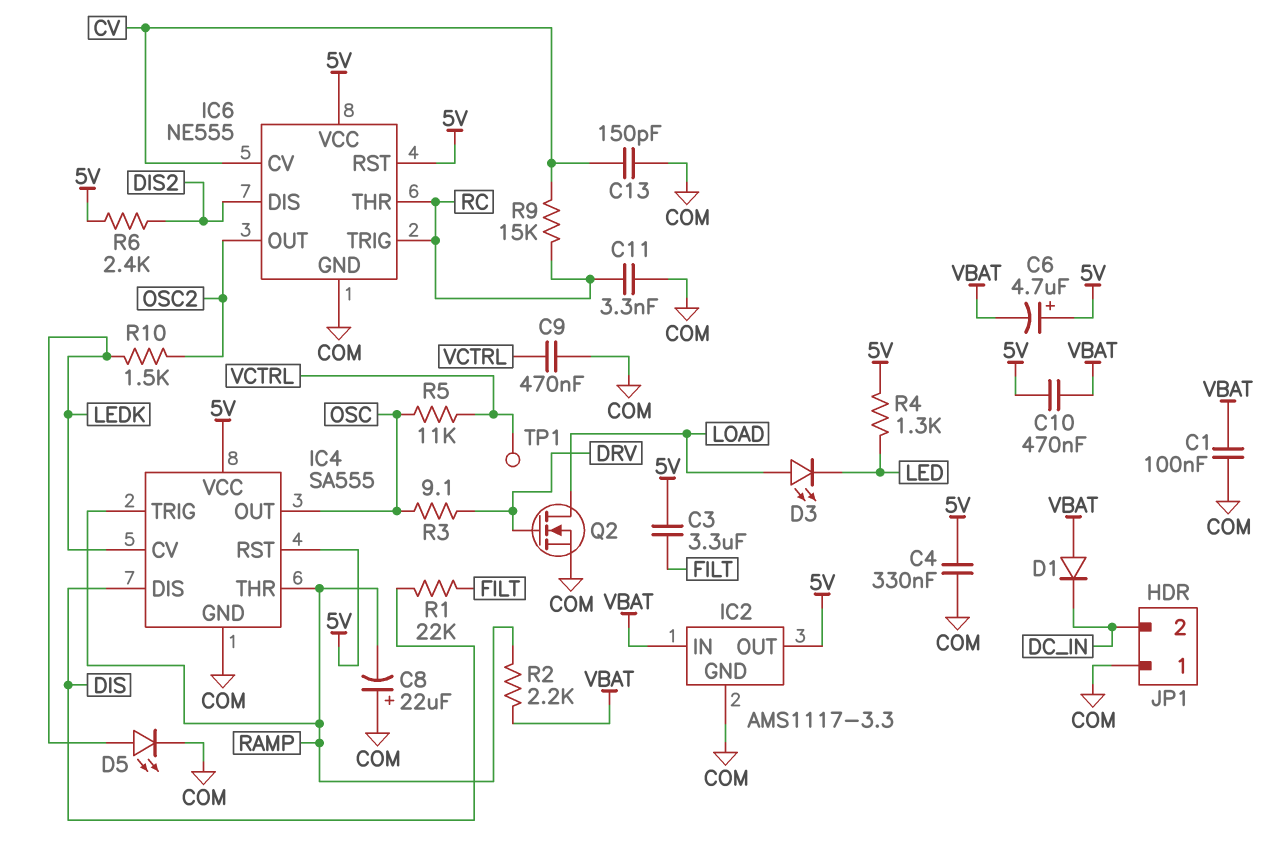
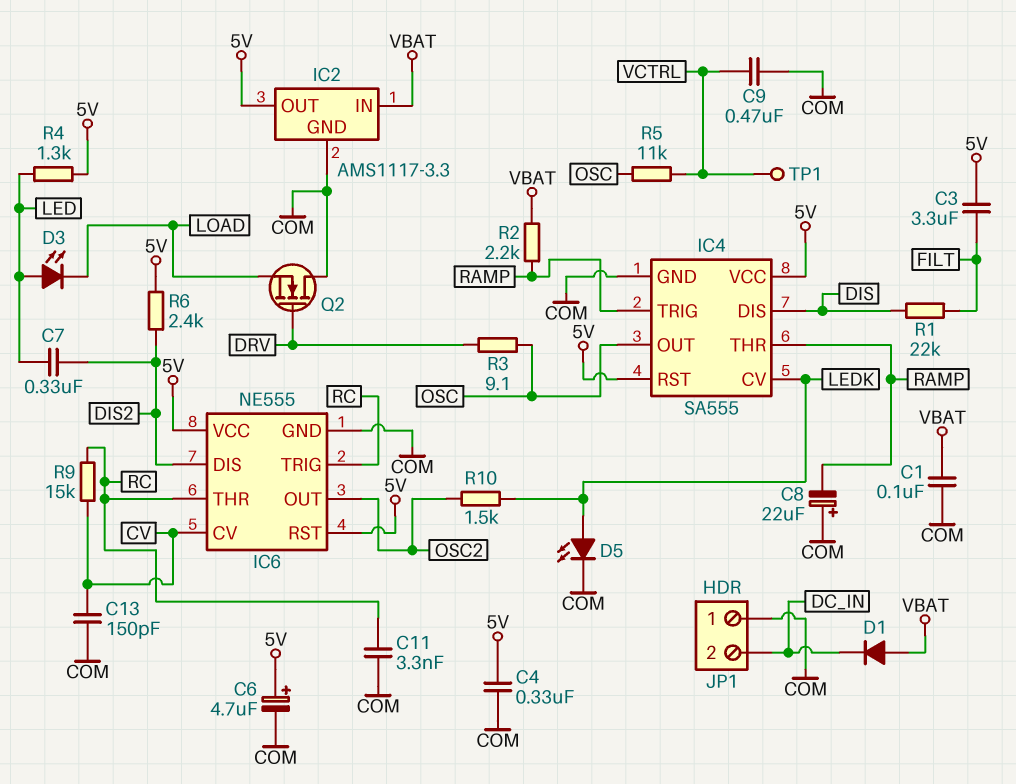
C6: 4.7uF (plus 5V, minus VBAT) -> 4.7uF (plus 5V, minus COM)
C7: none -> 330nF (DIS2, LED)
C10: 470nF (5V, VBAT) -> none
D3: LED (A LOAD, K LED) -> LED (A LED, K LOAD)
Q2: NMOS (G DRV, D LOAD, S COM) -> NMOS (G DRV, D COM, S LOAD)

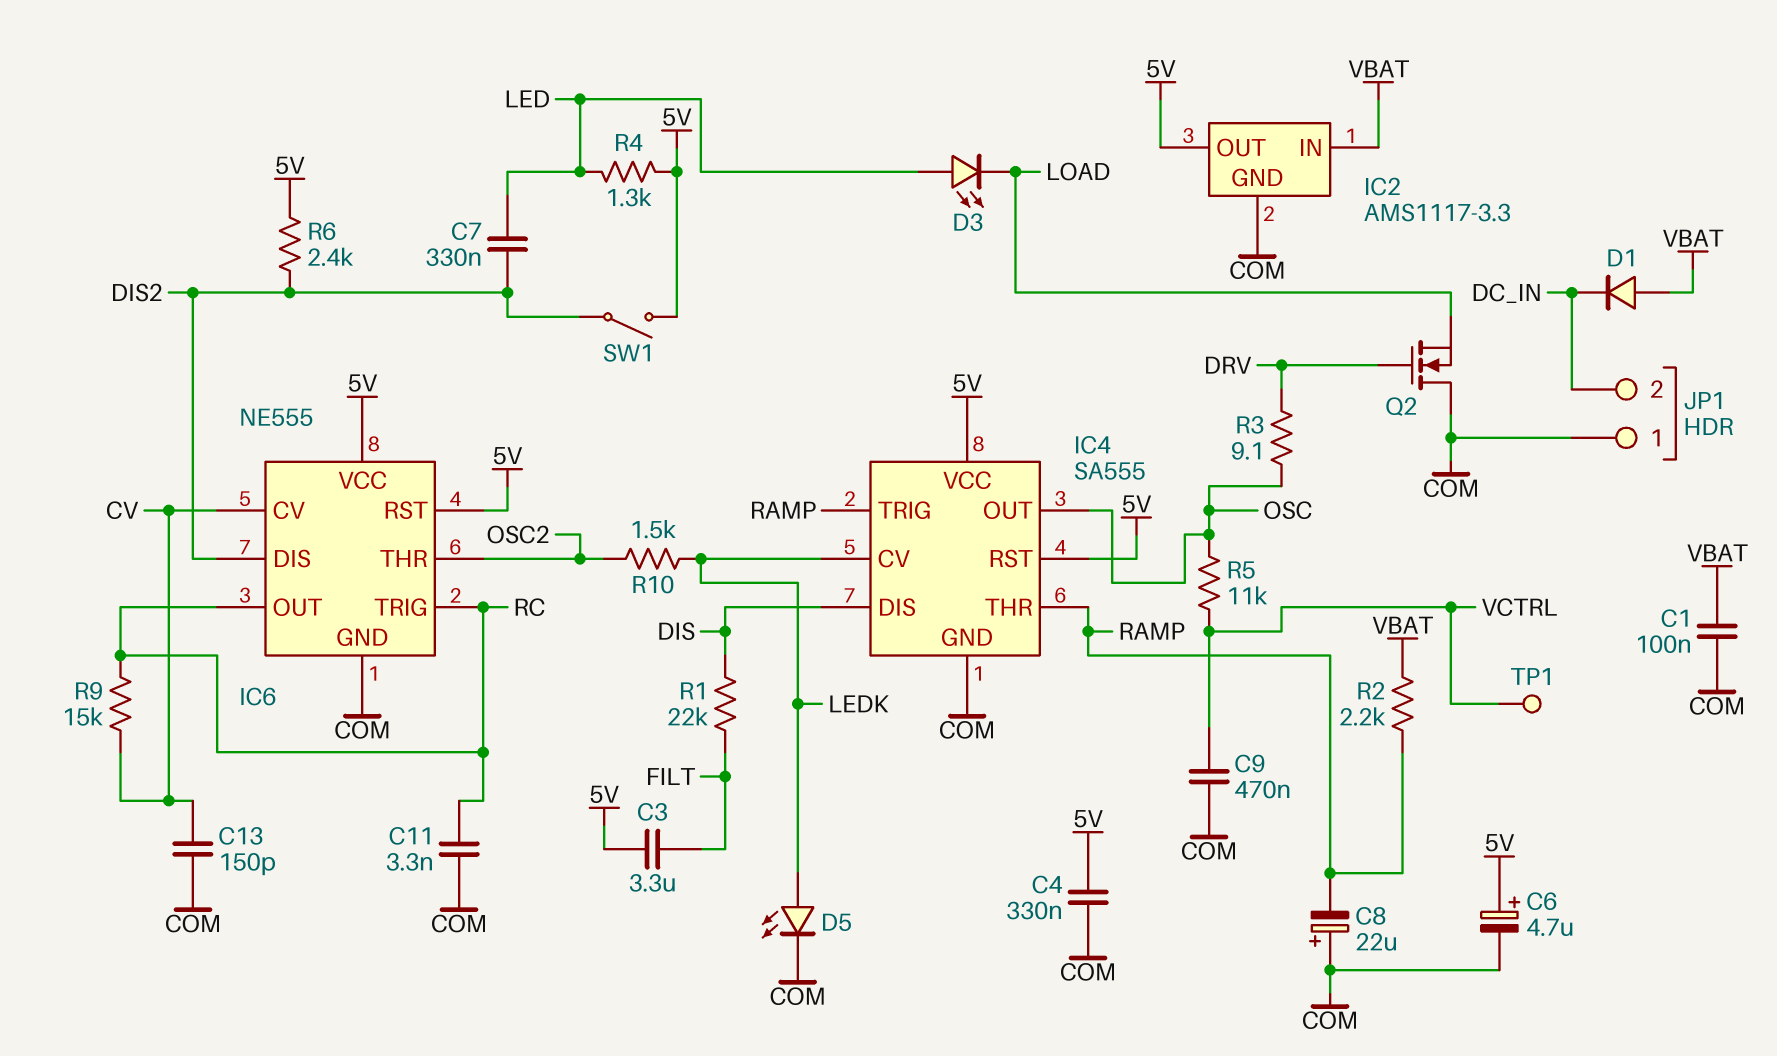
IC6 pin OUT: OSC2 -> RC
IC6 pin THR: RC -> OSC2
SW1: none -> switch (5V, DIS2)

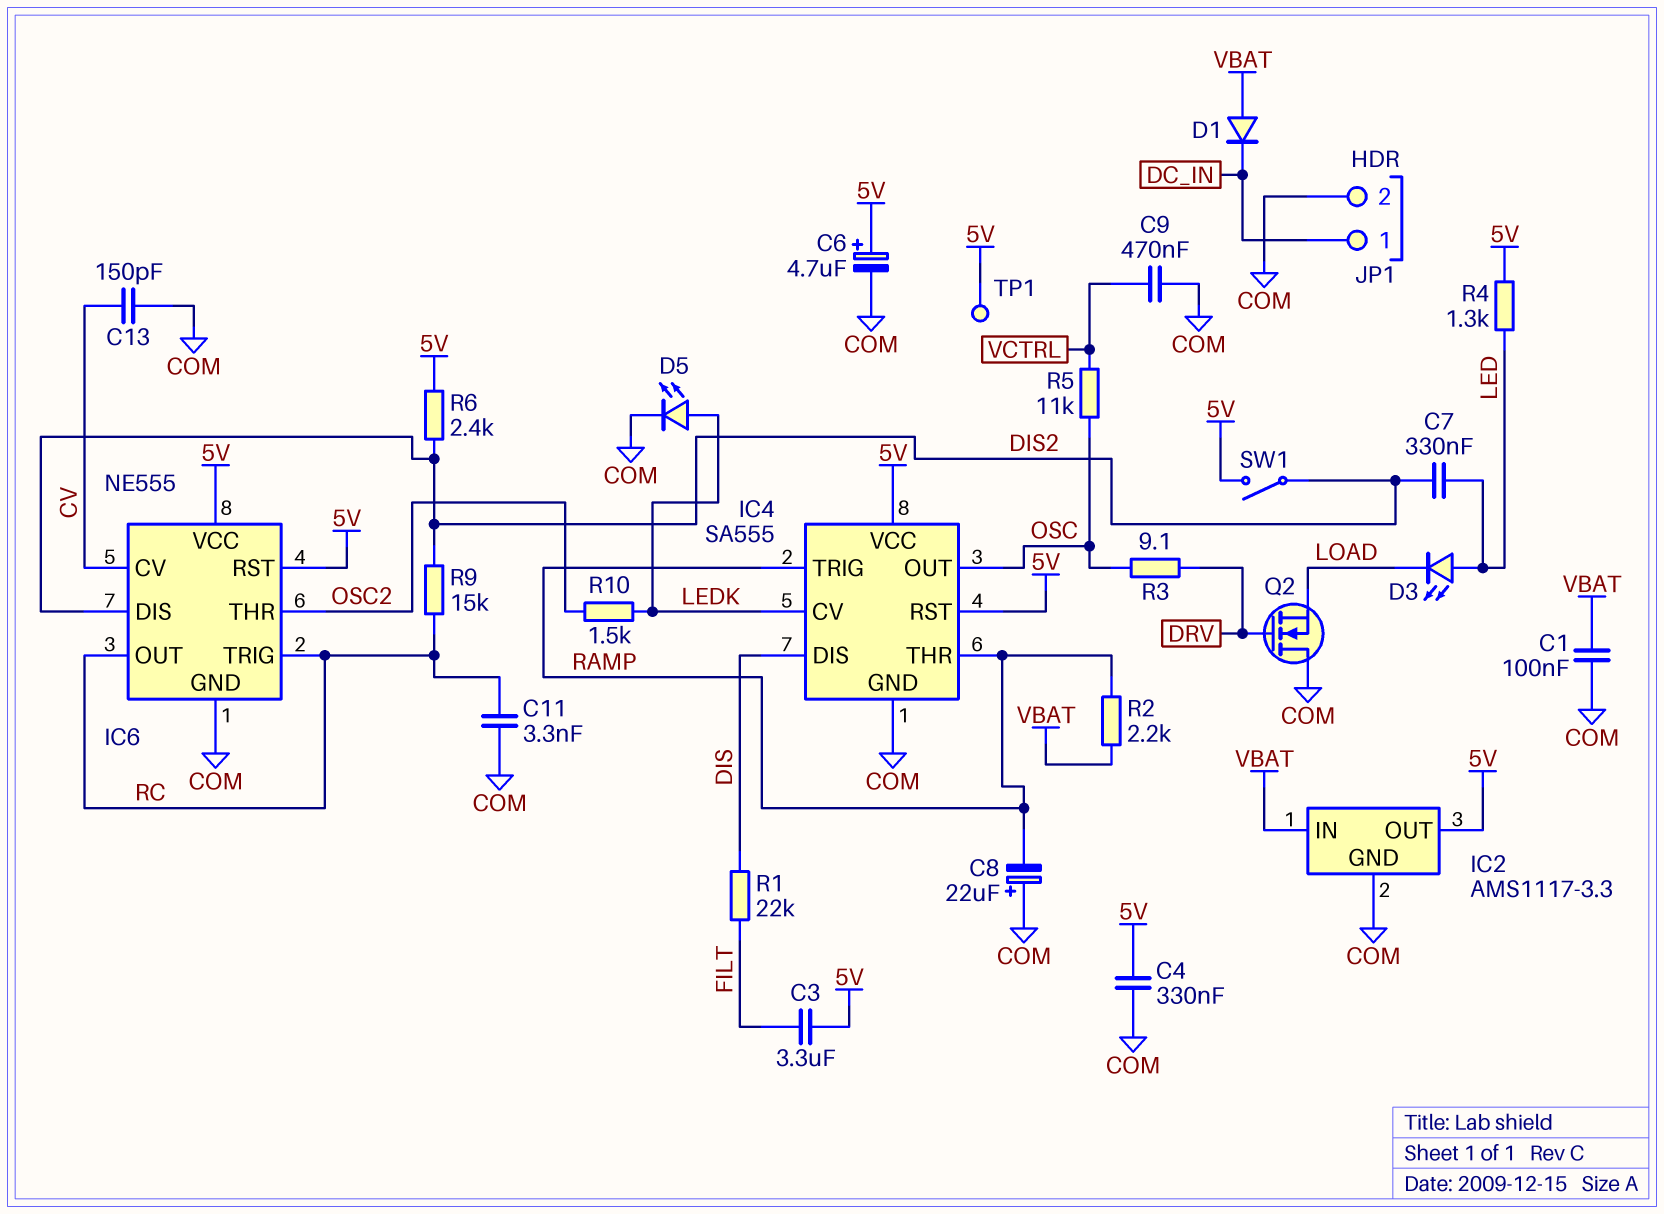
JP1 pin 1: COM -> DC_IN
JP1 pin 2: DC_IN -> COM
R9: 15k (CV, RC) -> 15k (DIS2, RC)
TP1: test point (VCTRL) -> test point (5V)

